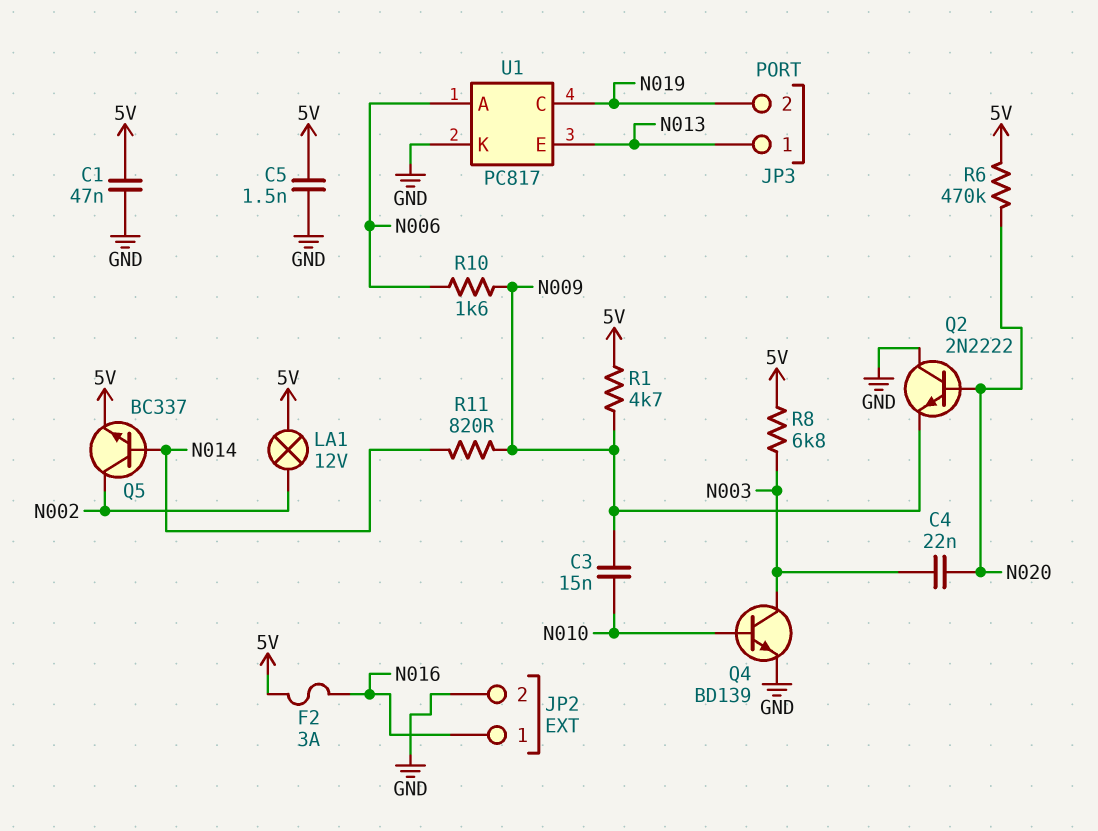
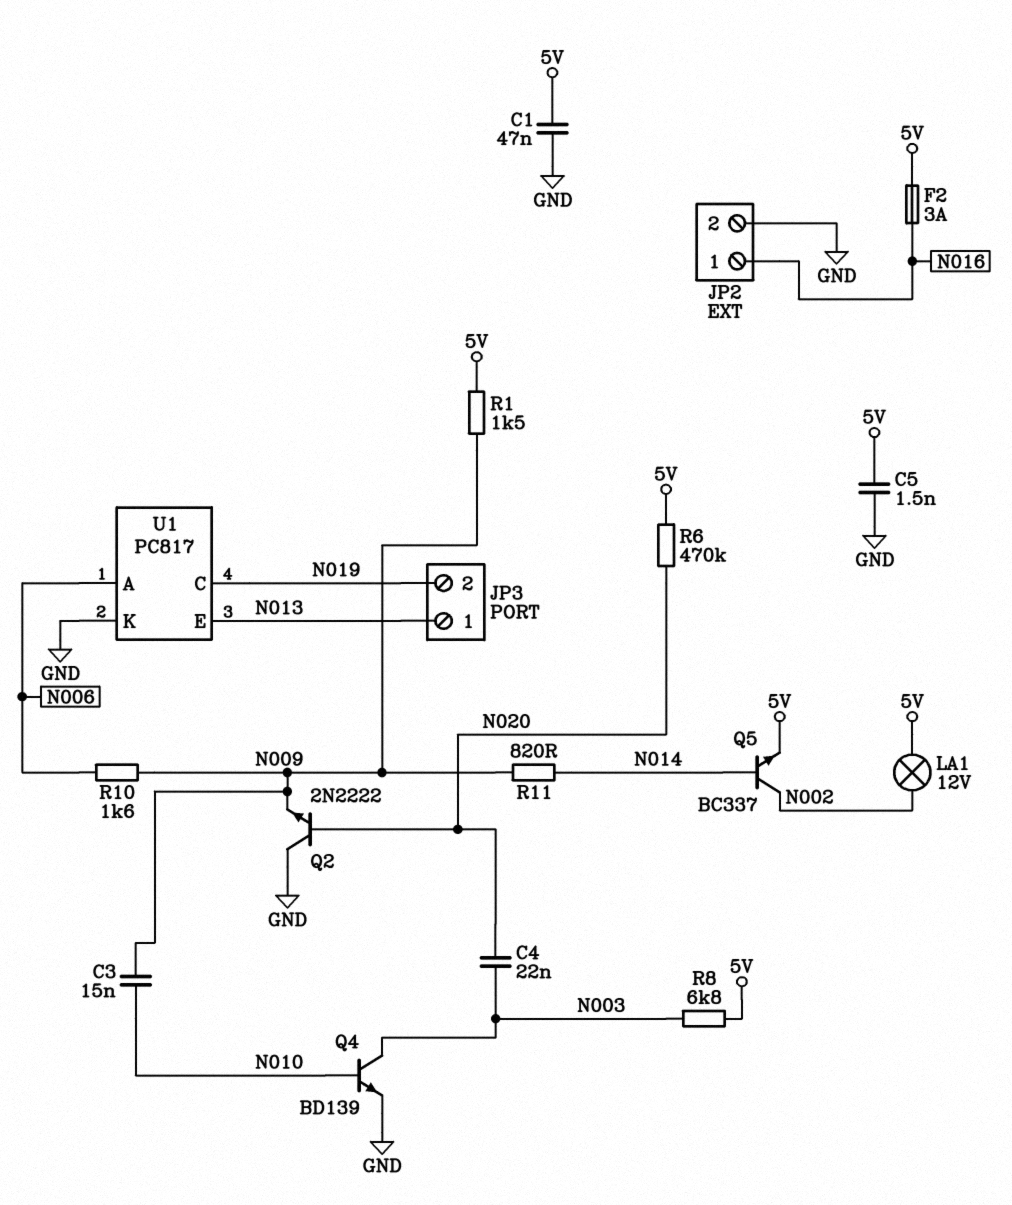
R1: 4.7k (5V, N009) -> 1.5k (5V, N009)

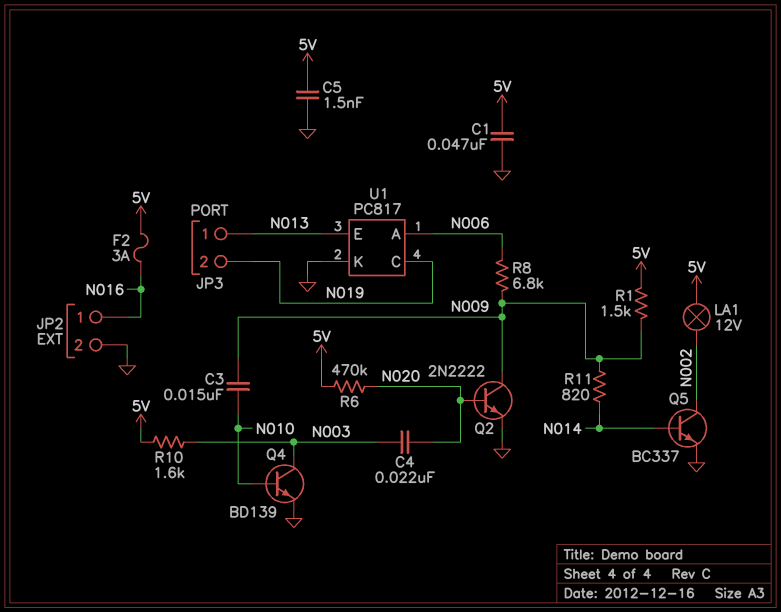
Q2: NPN 2N2222 (B N020, C GND, E N009) -> NPN 2N2222 (B N020, C N009, E GND)
Q5: NPN BC337 (B N014, C N002, E 5V) -> NPN BC337 (B N014, C N002, E GND)
R8: 6.8k (5V, N003) -> 6.8k (N006, N009)
R10: 1.6k (N006, N009) -> 1.6k (5V, N003)

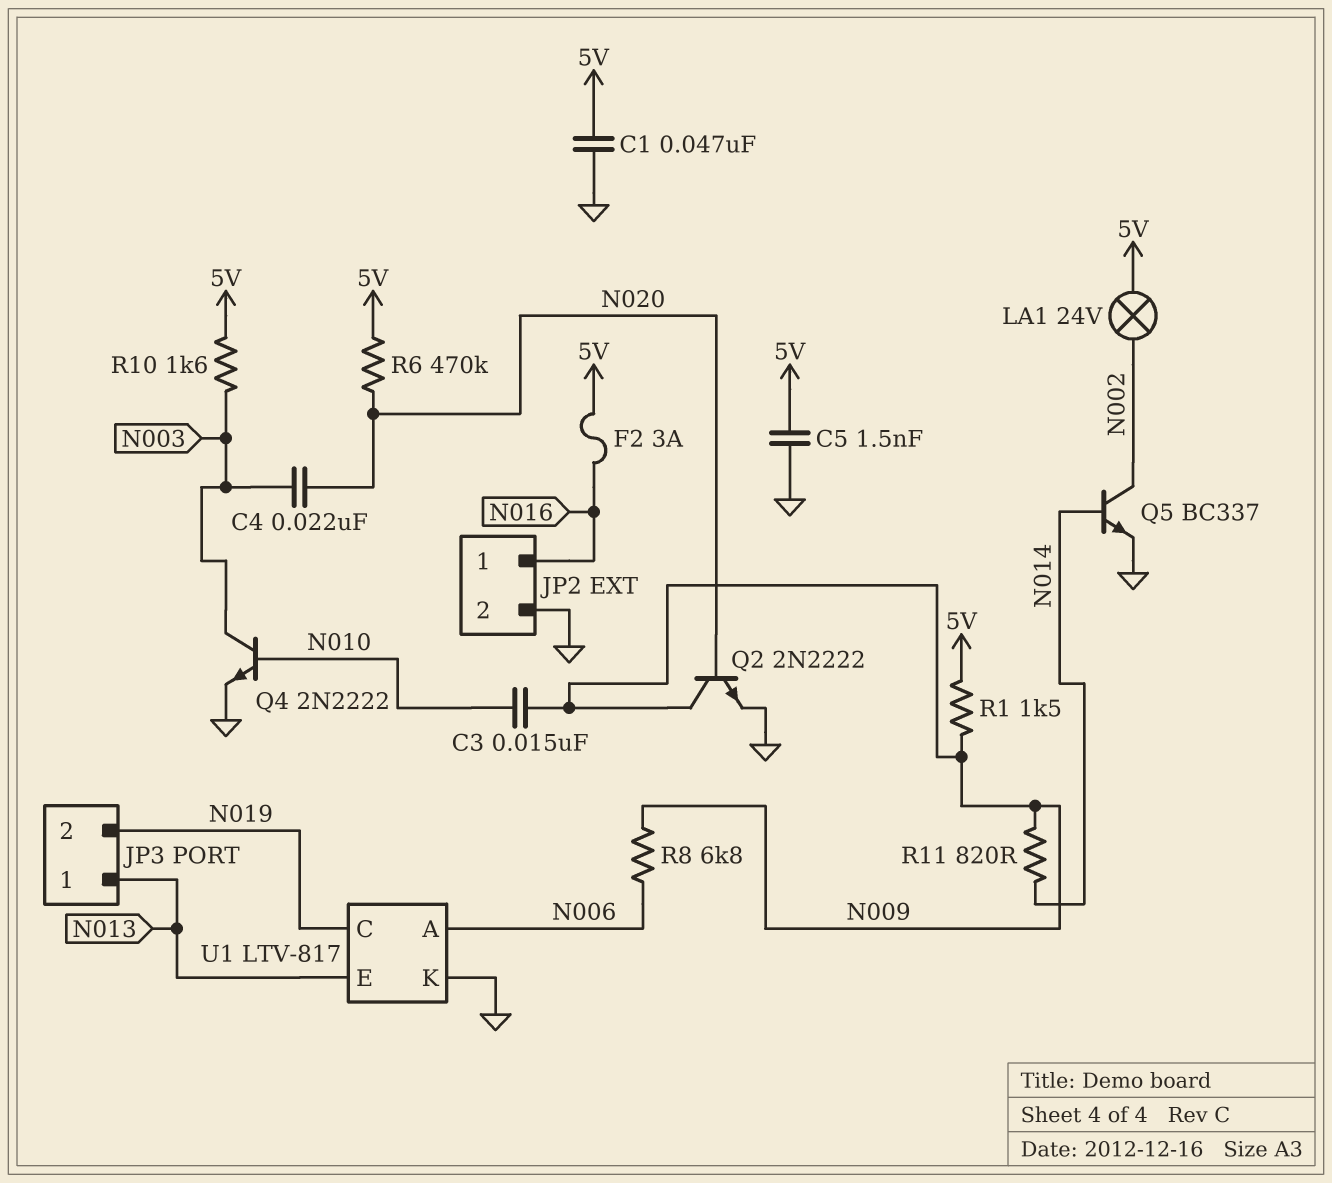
LA1: lamp 12V (5V, N002) -> lamp 24V (5V, N002)
Q4: NPN BD139 (B N010, C N003, E GND) -> NPN 2N2222 (B N010, C N003, E GND)
U1: PC817 -> LTV-817

